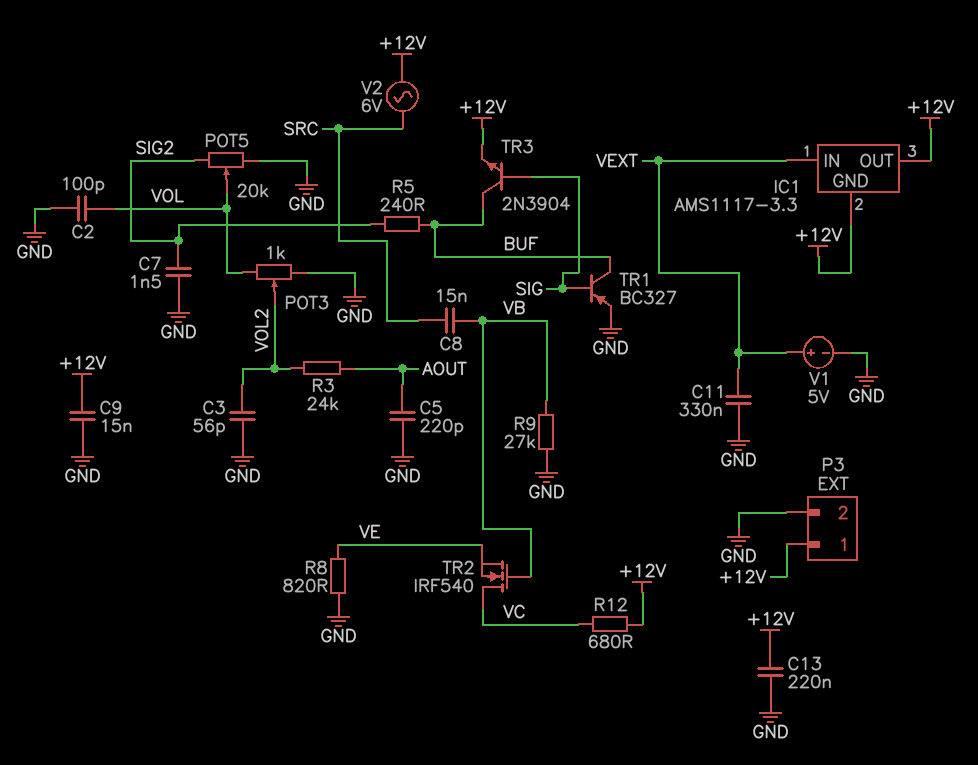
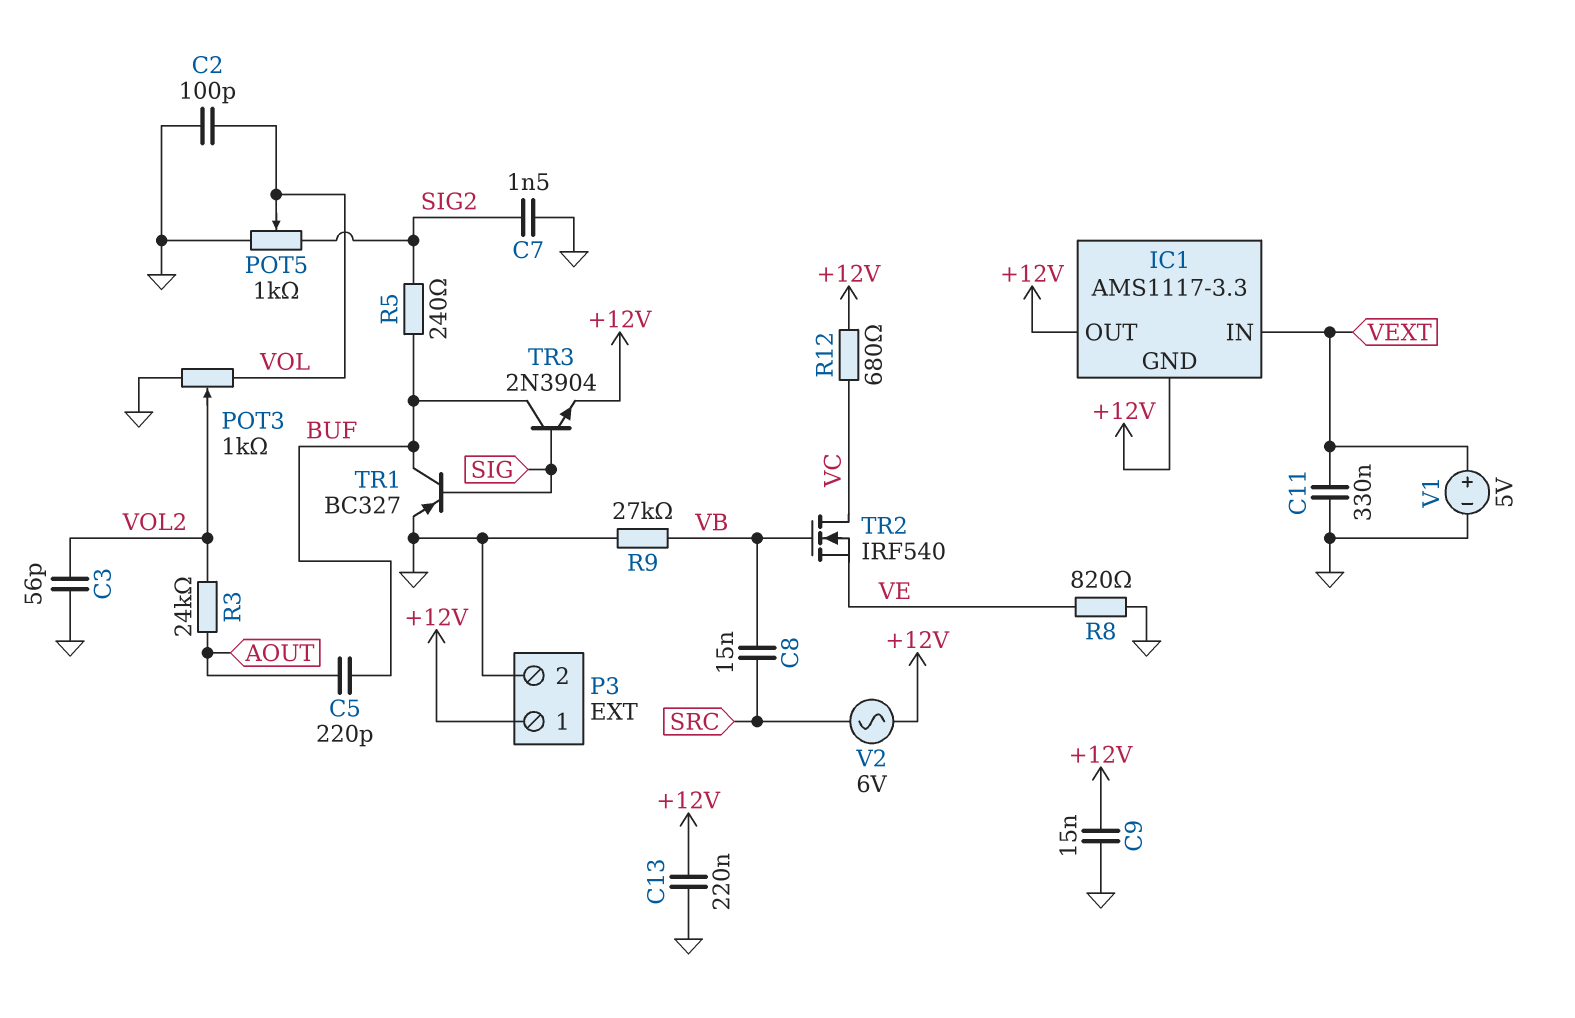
C5: 220pF (AOUT, GND) -> 220pF (AOUT, BUF)
POT5: 20k (GND, SIG2, wiper VOL) -> 1k (GND, SIG2, wiper VOL)

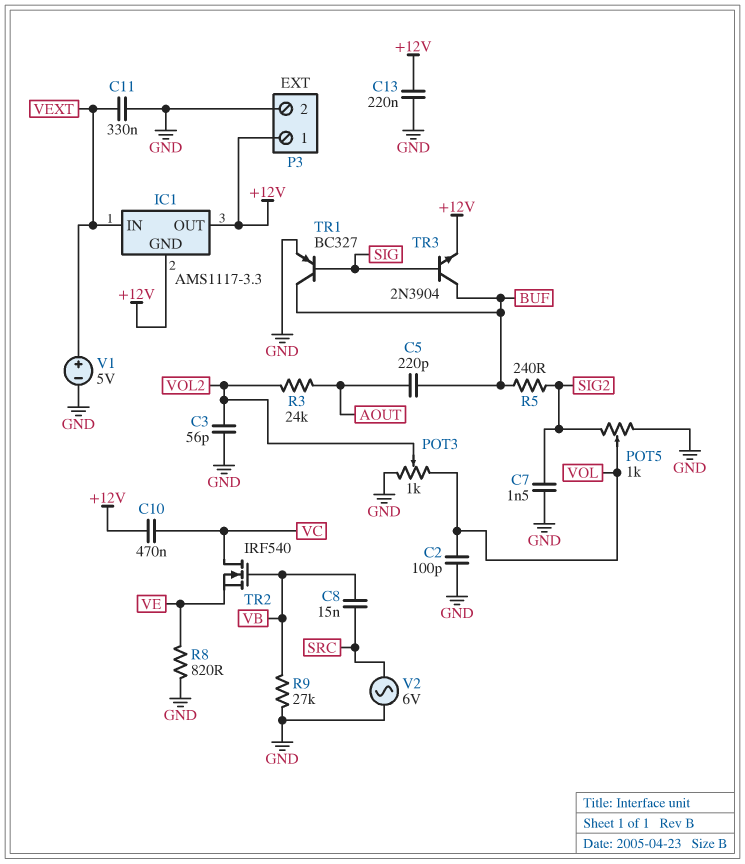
C9: 15nF (+12V, GND) -> none
C10: none -> 470nF (+12V, VC)
R12: 680 (+12V, VC) -> none
V2: AC 6V (+12V, SRC) -> AC 6V (GND, SRC)

